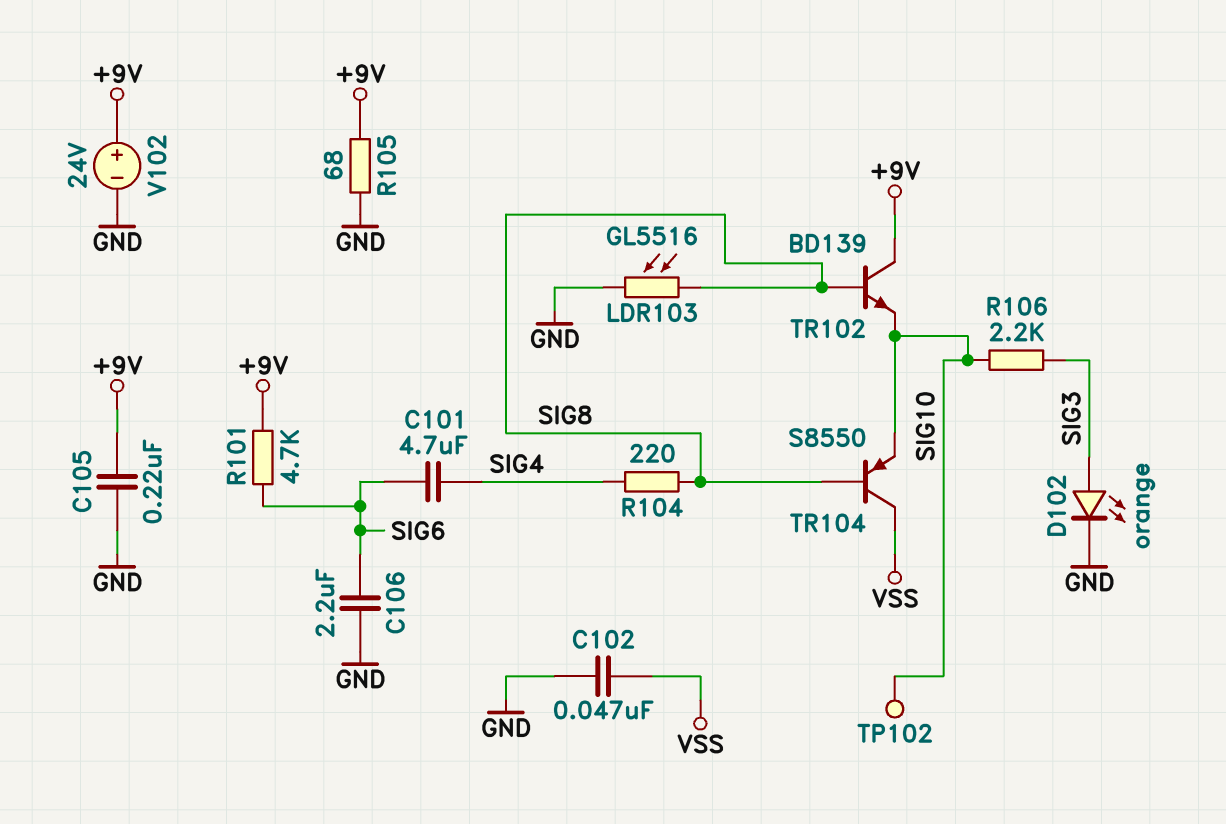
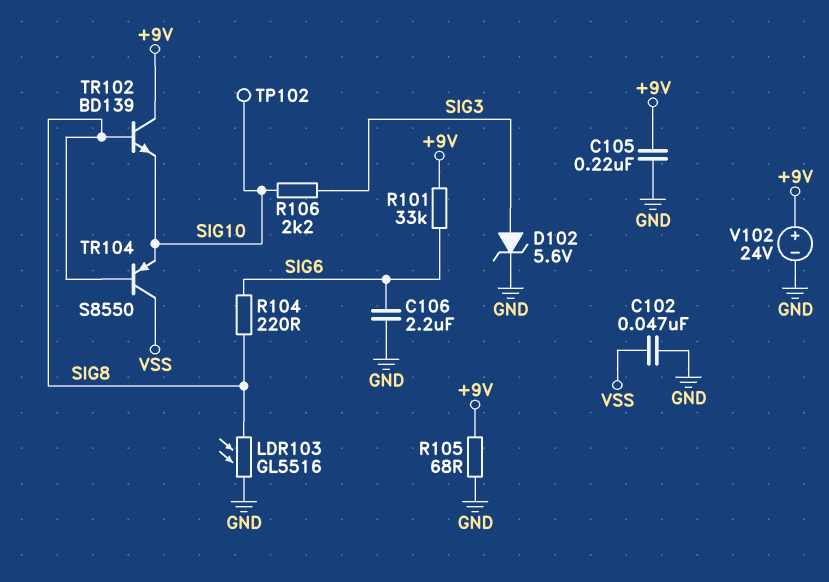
C101: 4.7uF (SIG4, SIG6) -> none
D102: LED orange (A SIG3, K GND) -> zener 5.6V (A SIG3, K GND)
R101: 4.7k (+9V, SIG6) -> 33k (+9V, SIG6)
R104: 220 (SIG4, SIG8) -> 220 (SIG6, SIG8)

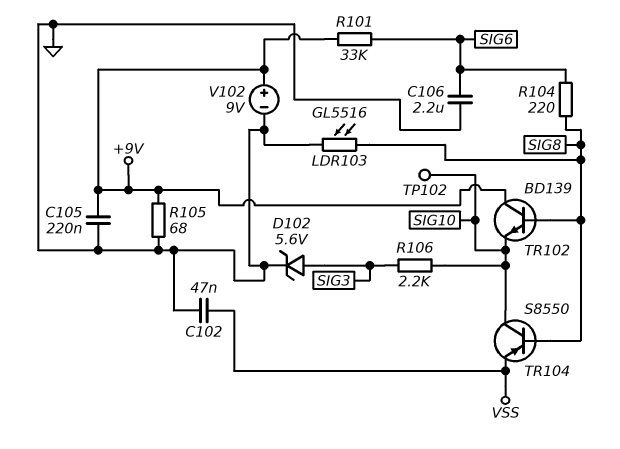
TR104: PNP S8550 (B SIG8, C VSS, E SIG10) -> PNP S8550 (B SIG8, C SIG10, E VSS)
V102: 24V (plus +9V, minus GND) -> 9V (plus +9V, minus GND)

